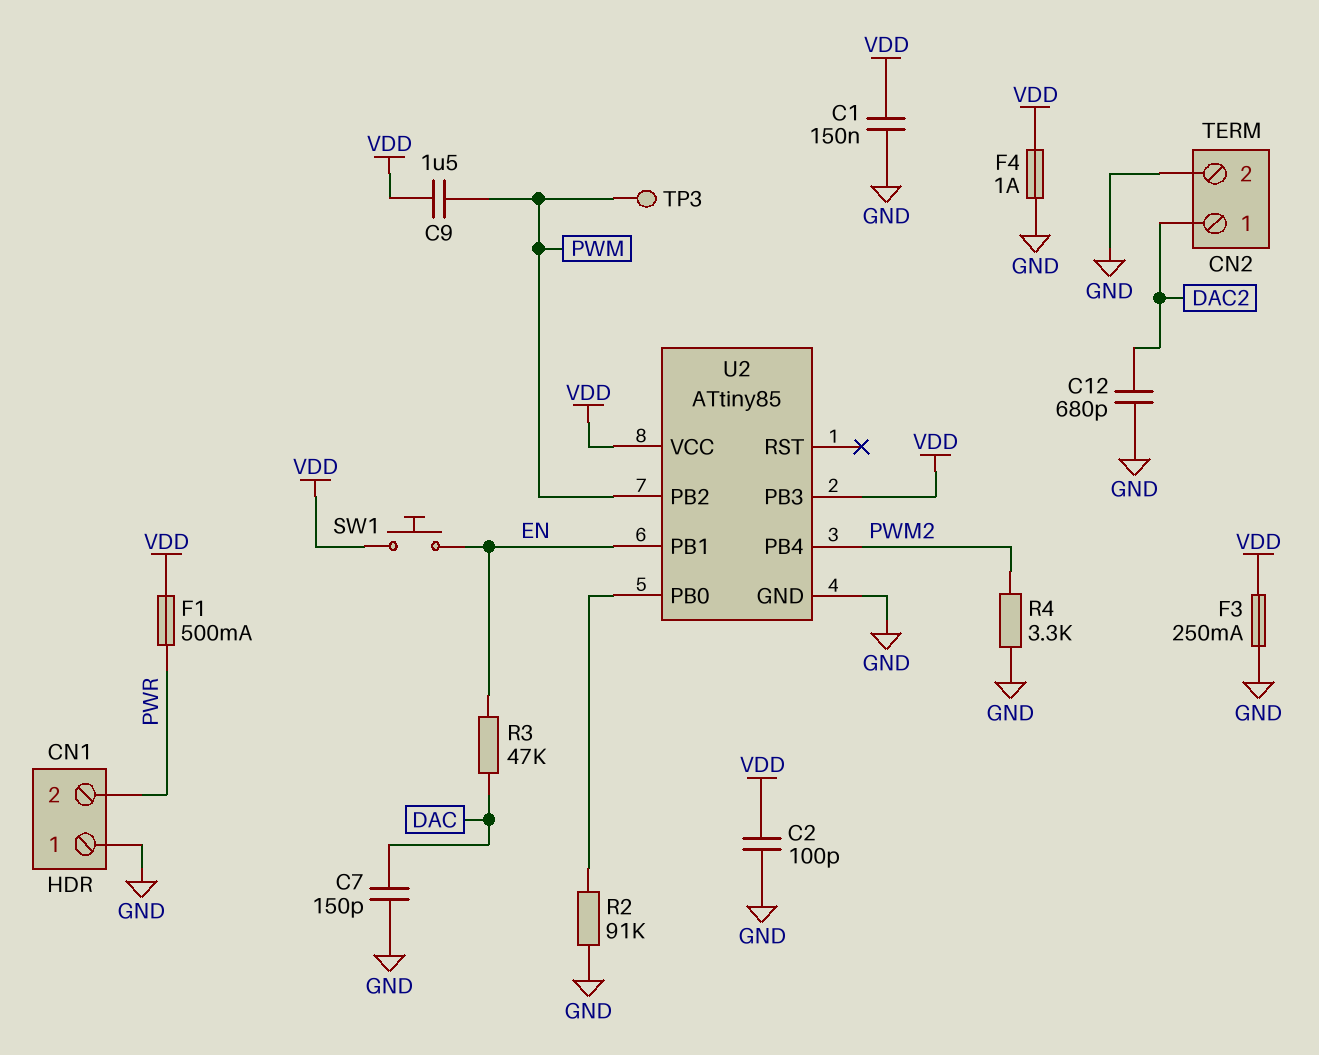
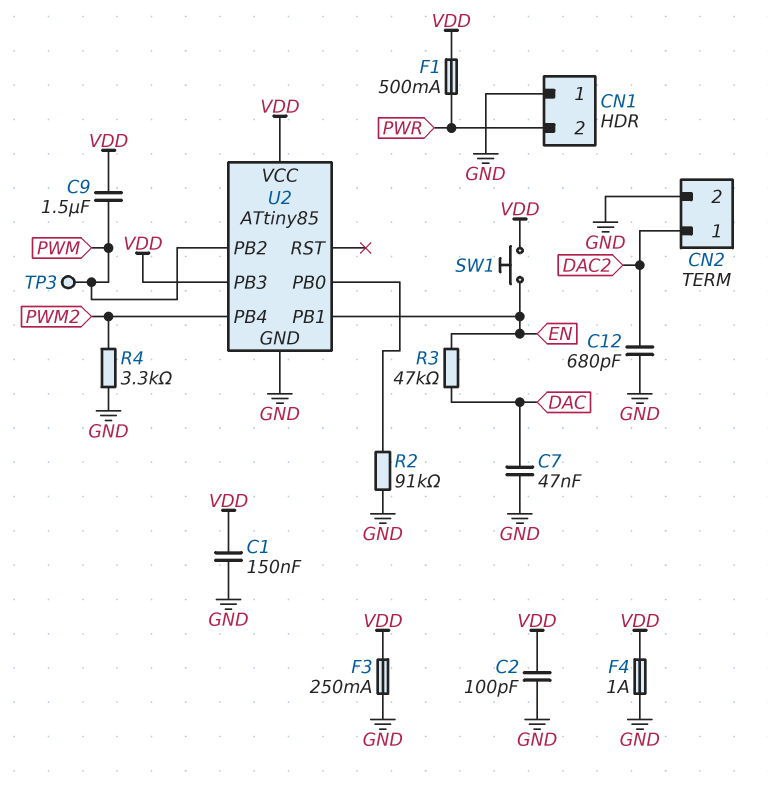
C7: 150pF (DAC, GND) -> 47nF (DAC, GND)

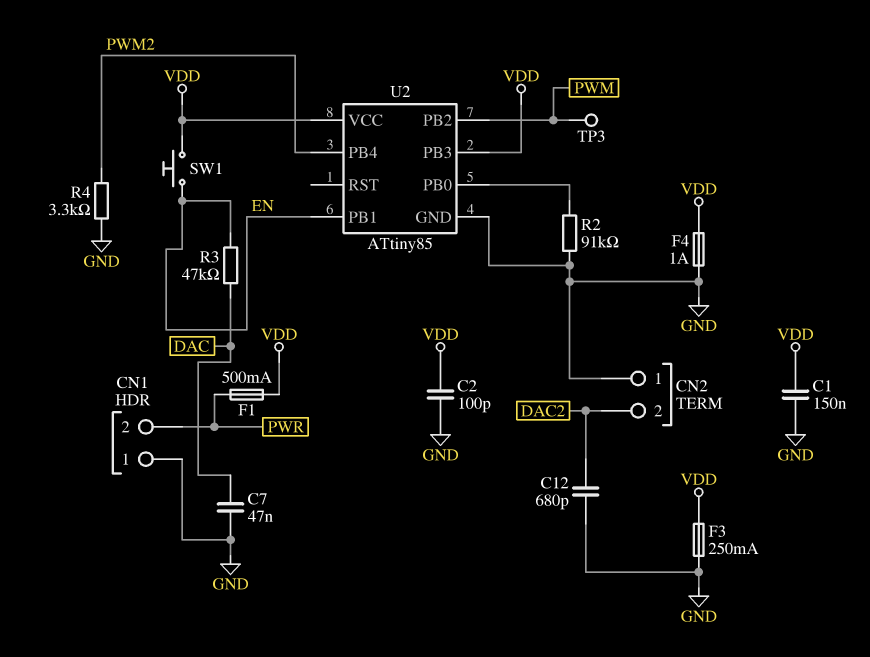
C9: 1.5uF (PWM, VDD) -> none
CN2 pin 1: DAC2 -> GND
CN2 pin 2: GND -> DAC2

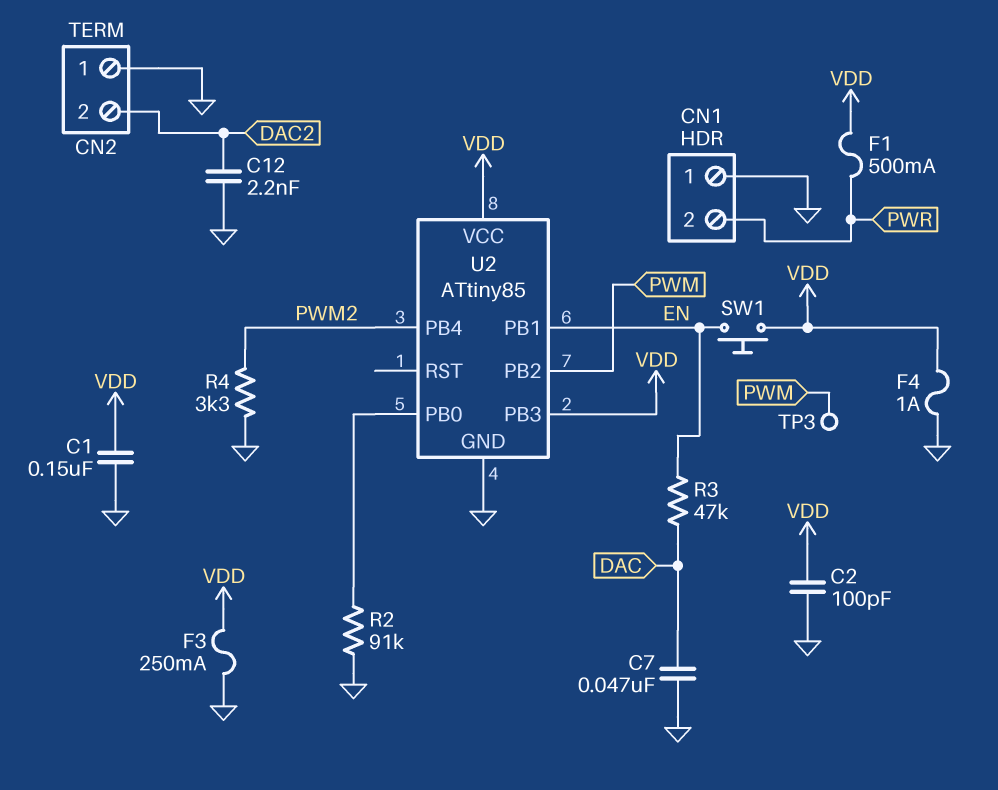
C12: 680pF (DAC2, GND) -> 2.2nF (DAC2, GND)

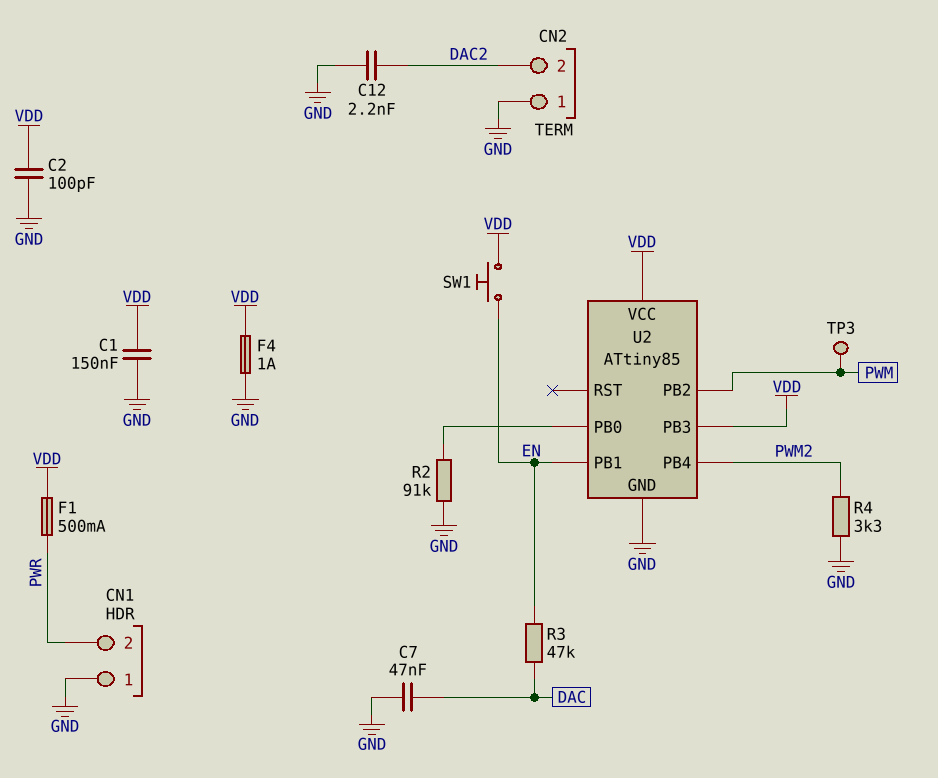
F3: 250mA (GND, VDD) -> none

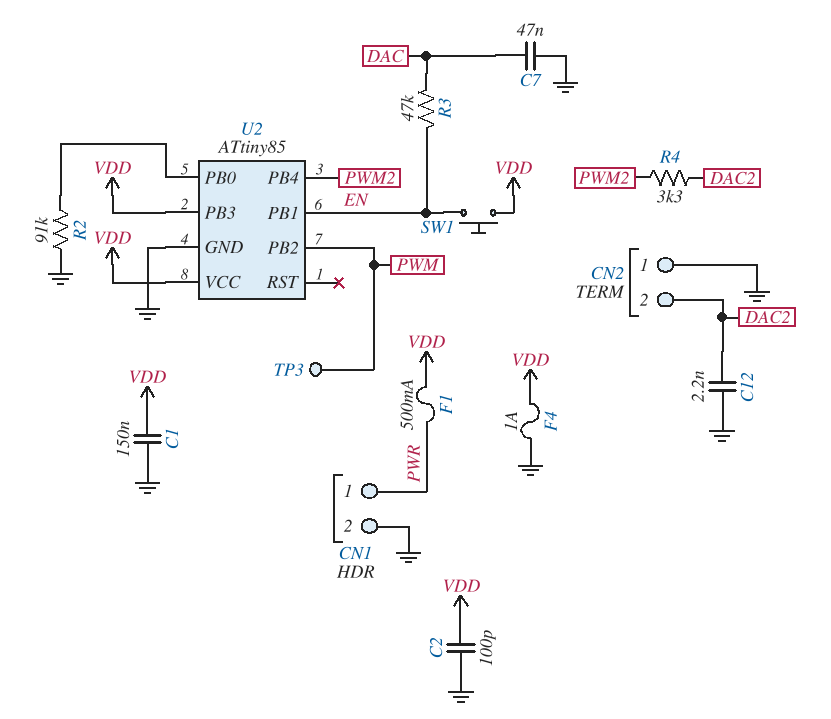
CN1 pin 1: GND -> PWR
CN1 pin 2: PWR -> GND
R4: 3.3k (GND, PWM2) -> 3.3k (DAC2, PWM2)

